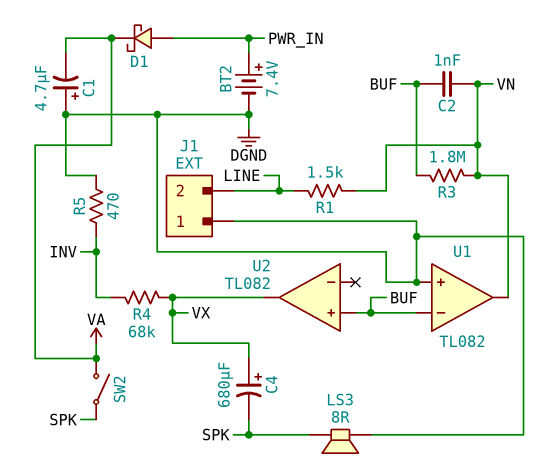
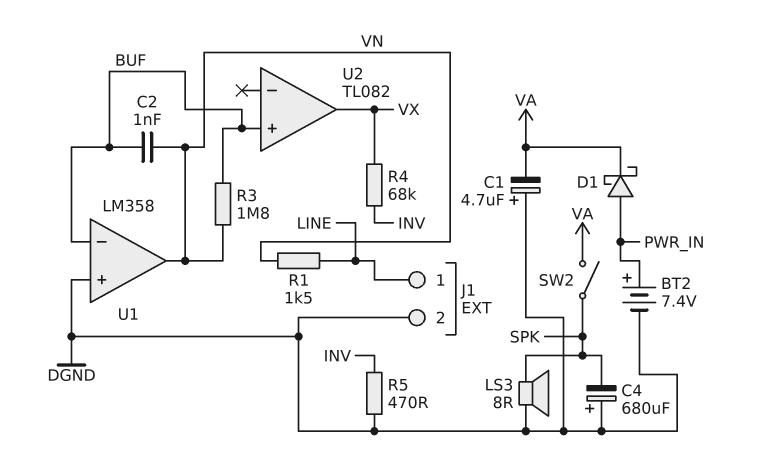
C4: 680uF (plus VX, minus SPK) -> 680uF (plus DGND, minus SPK)
J1 pin 1: DGND -> LINE
J1 pin 2: LINE -> DGND
U1: TL082 -> LM358

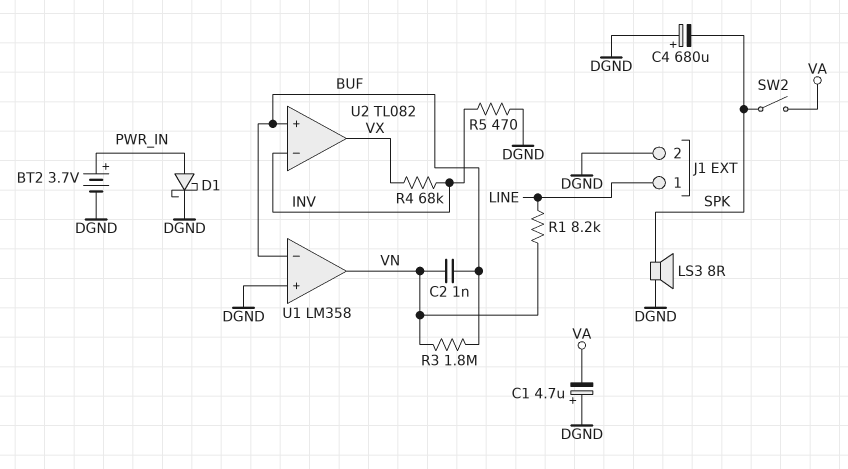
BT2: 7.4V (plus PWR_IN, minus DGND) -> 3.7V (plus PWR_IN, minus DGND)
D1: schottky (A PWR_IN, K VA) -> schottky (A PWR_IN, K DGND)
R1: 1.5k (LINE, VN) -> 8.2k (LINE, VN)
U2 pin in-: none -> INV

